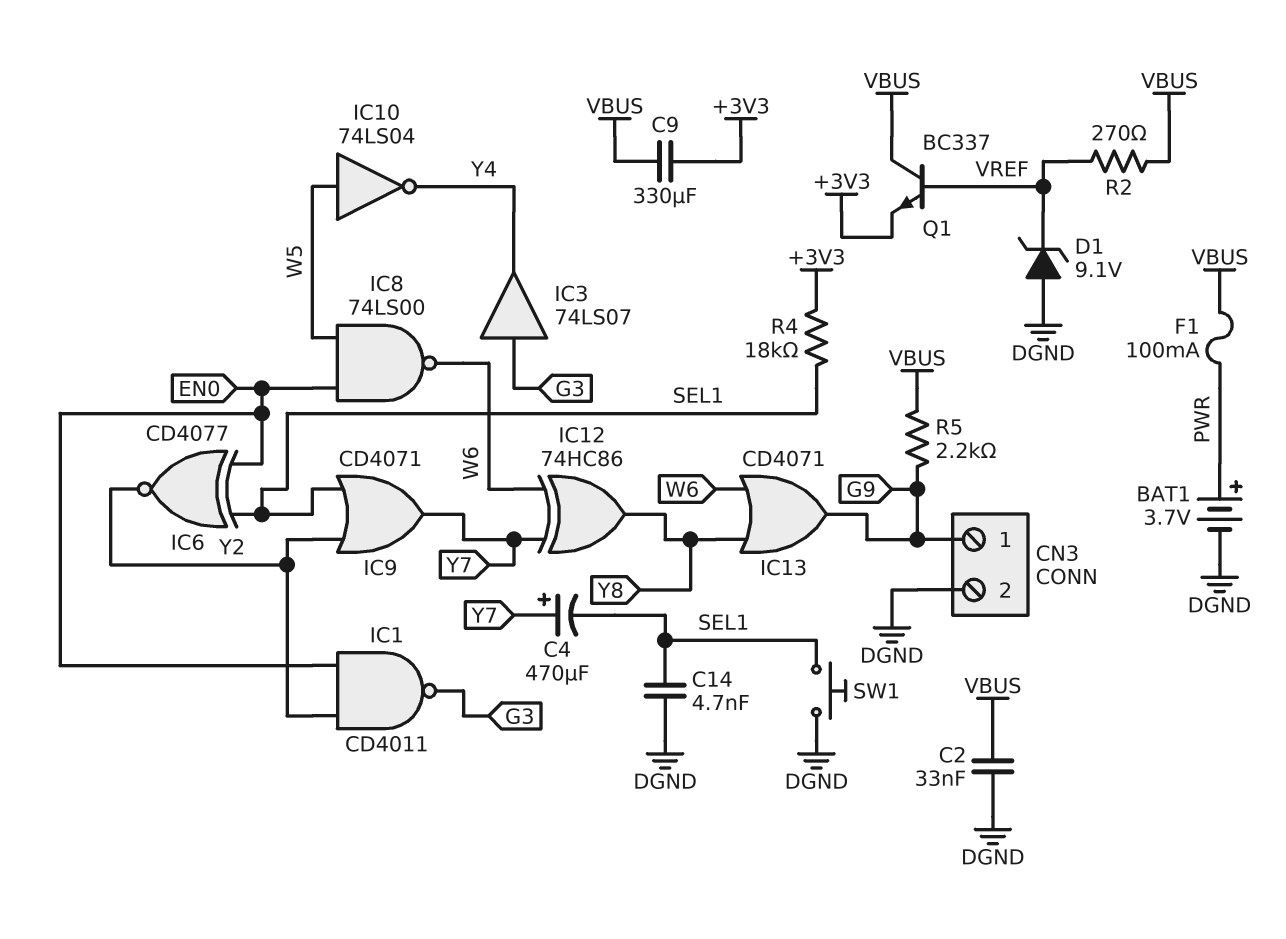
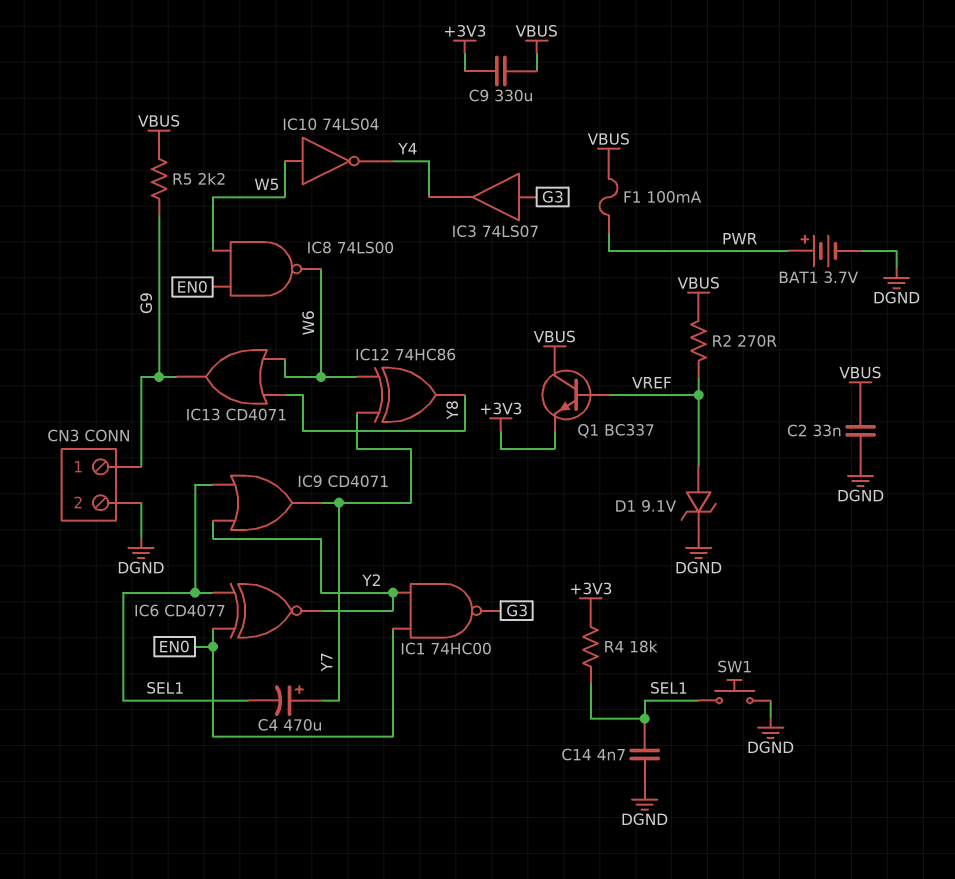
D1: zener 9.1V (A DGND, K VREF) -> zener 9.1V (A VREF, K DGND)
IC1: NAND CD4011 (in EN0, in Y2, out G3) -> NAND 74HC00 (in EN0, in Y2, out G3)

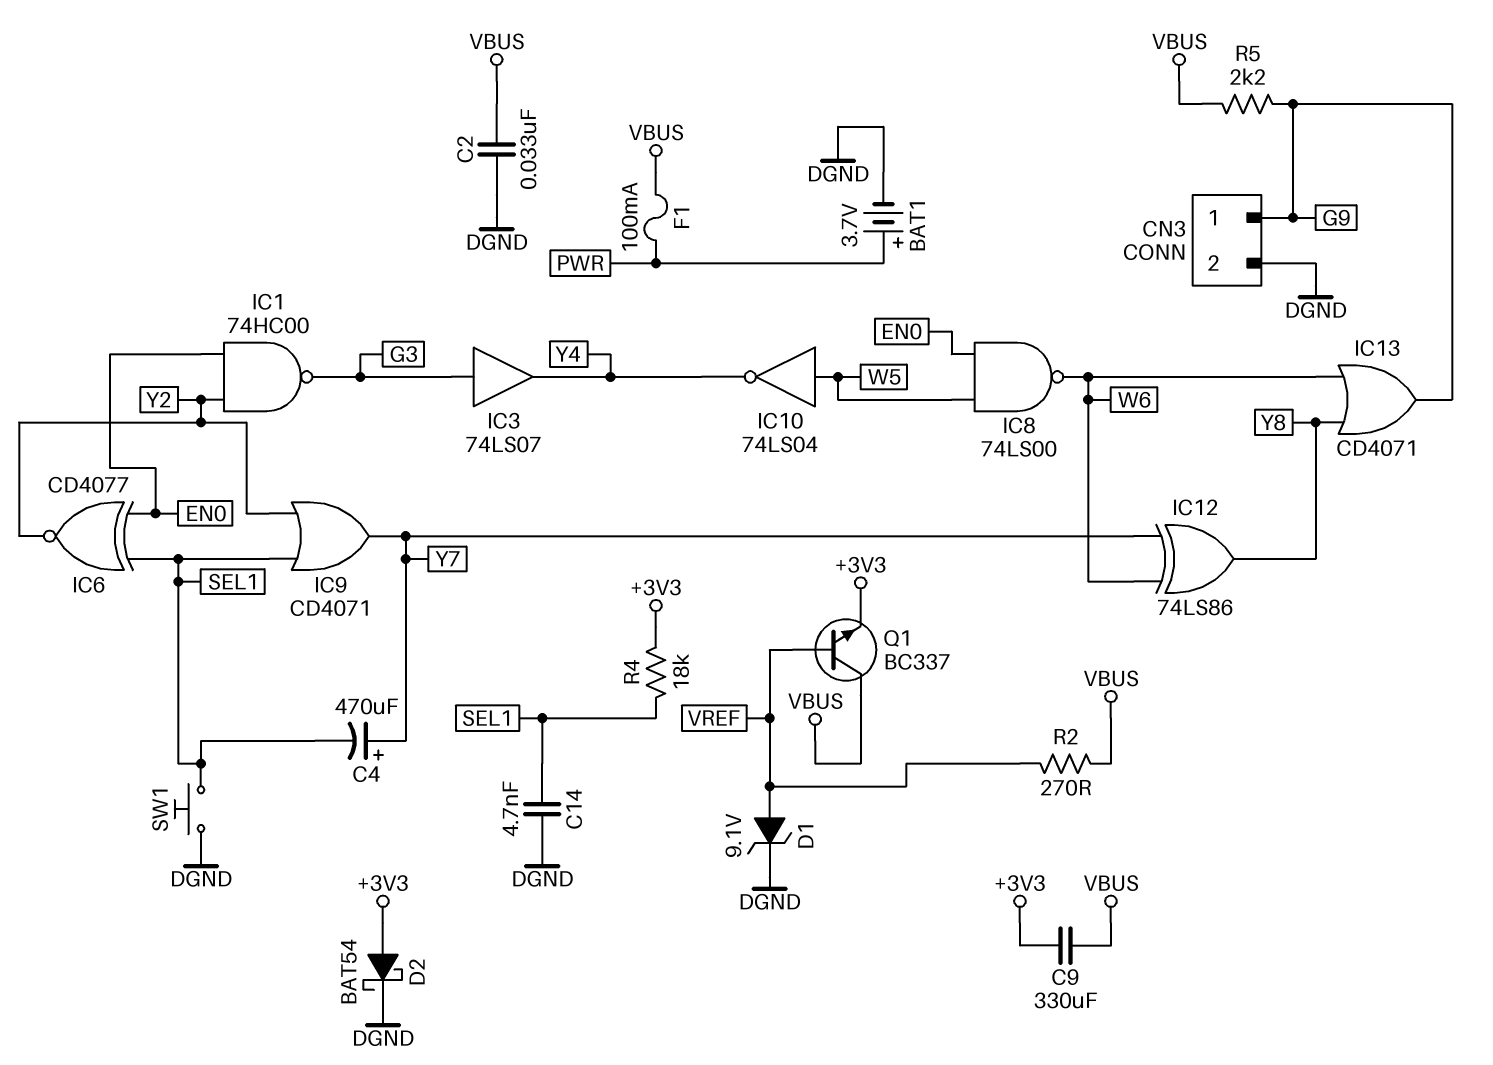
D2: none -> schottky BAT54 (A +3V3, K DGND)
IC12: XOR 74HC86 (in W6, in Y7, out Y8) -> XOR 74LS86 (in W6, in Y7, out Y8)

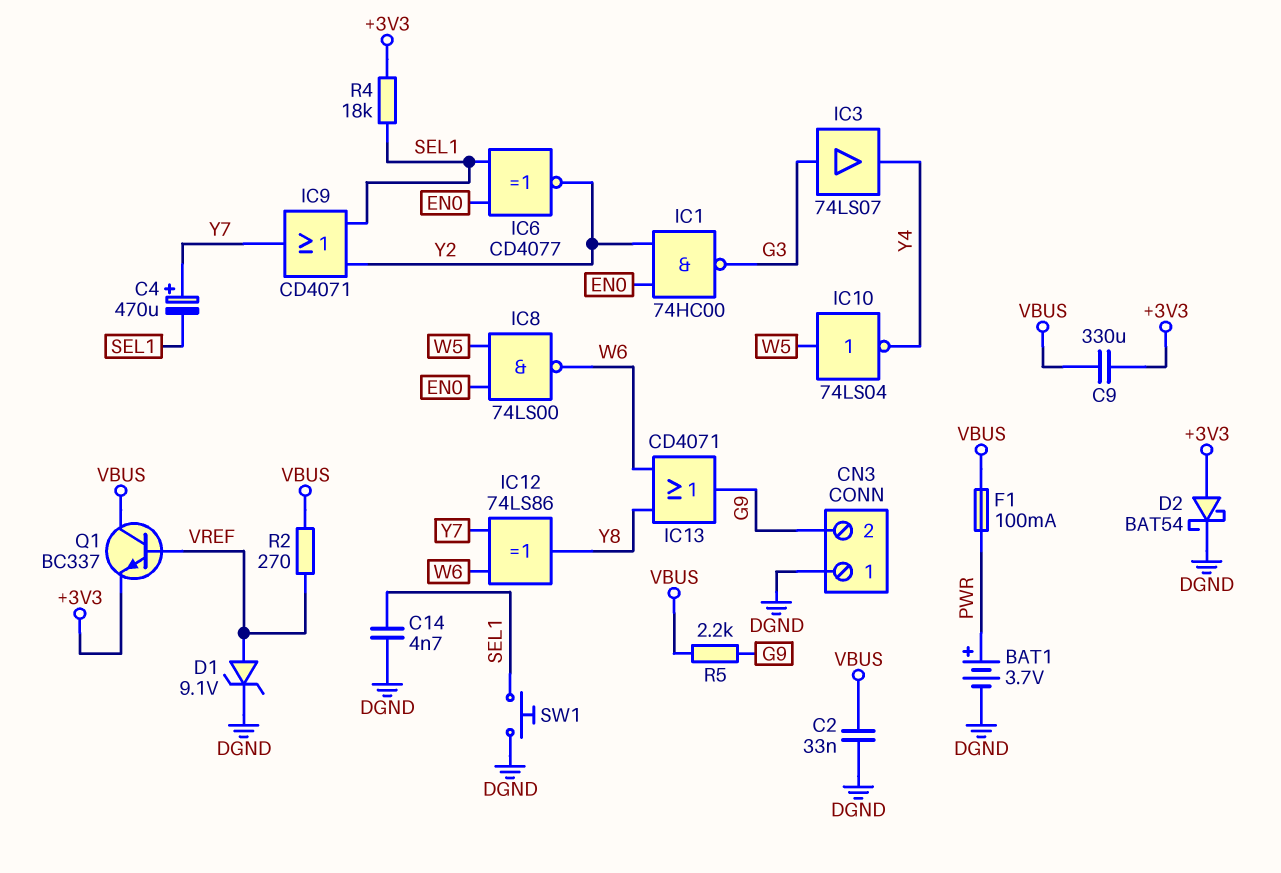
CN3 pin 1: G9 -> DGND
CN3 pin 2: DGND -> G9

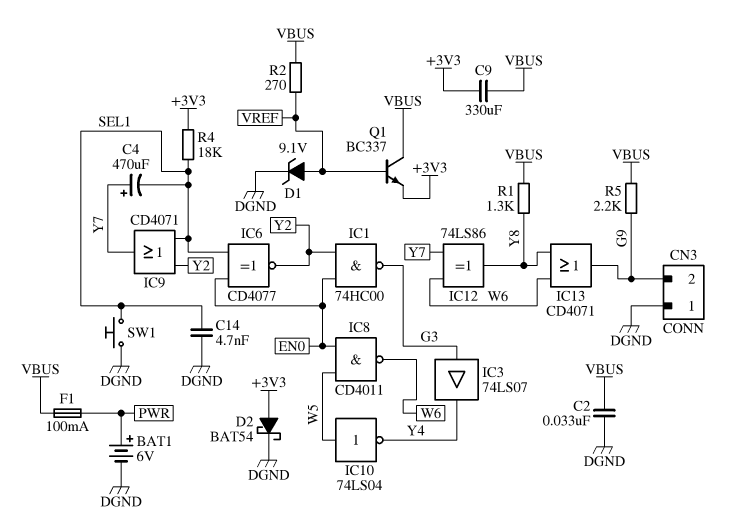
BAT1: 3.7V (plus PWR, minus DGND) -> 6V (plus PWR, minus DGND)
IC8: NAND 74LS00 (in EN0, in W5, out W6) -> NAND CD4011 (in EN0, in W5, out W6)
R1: none -> 1.3k (VBUS, Y8)

